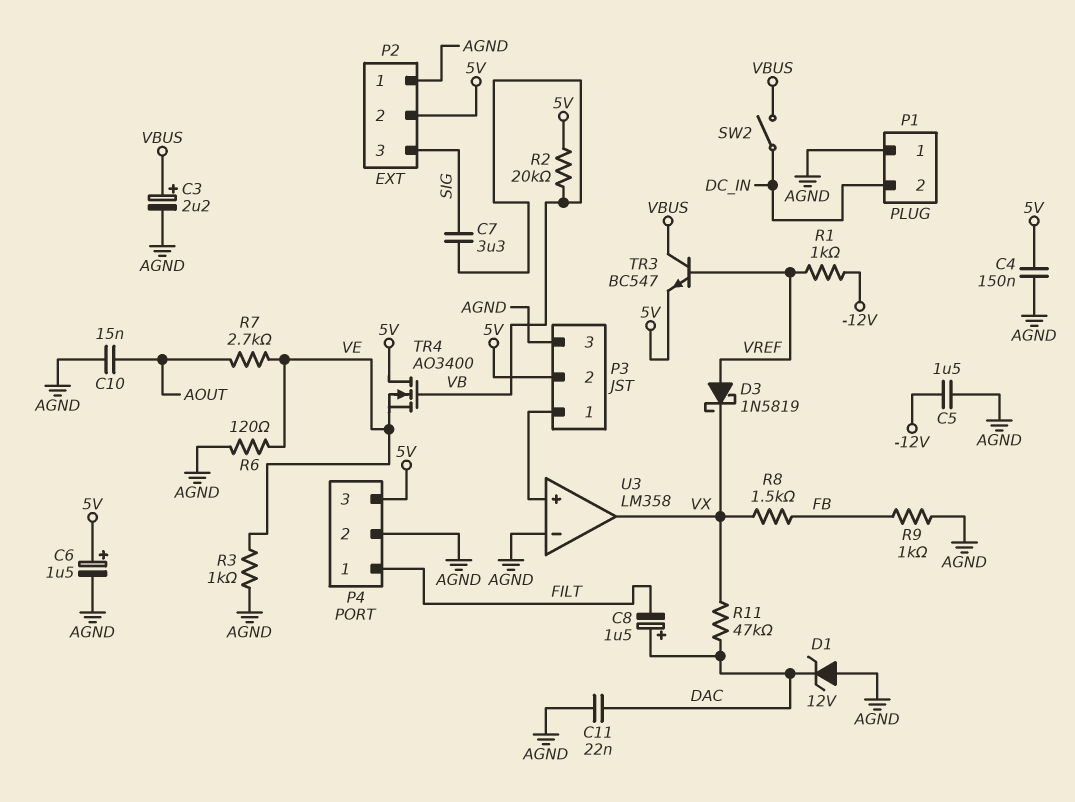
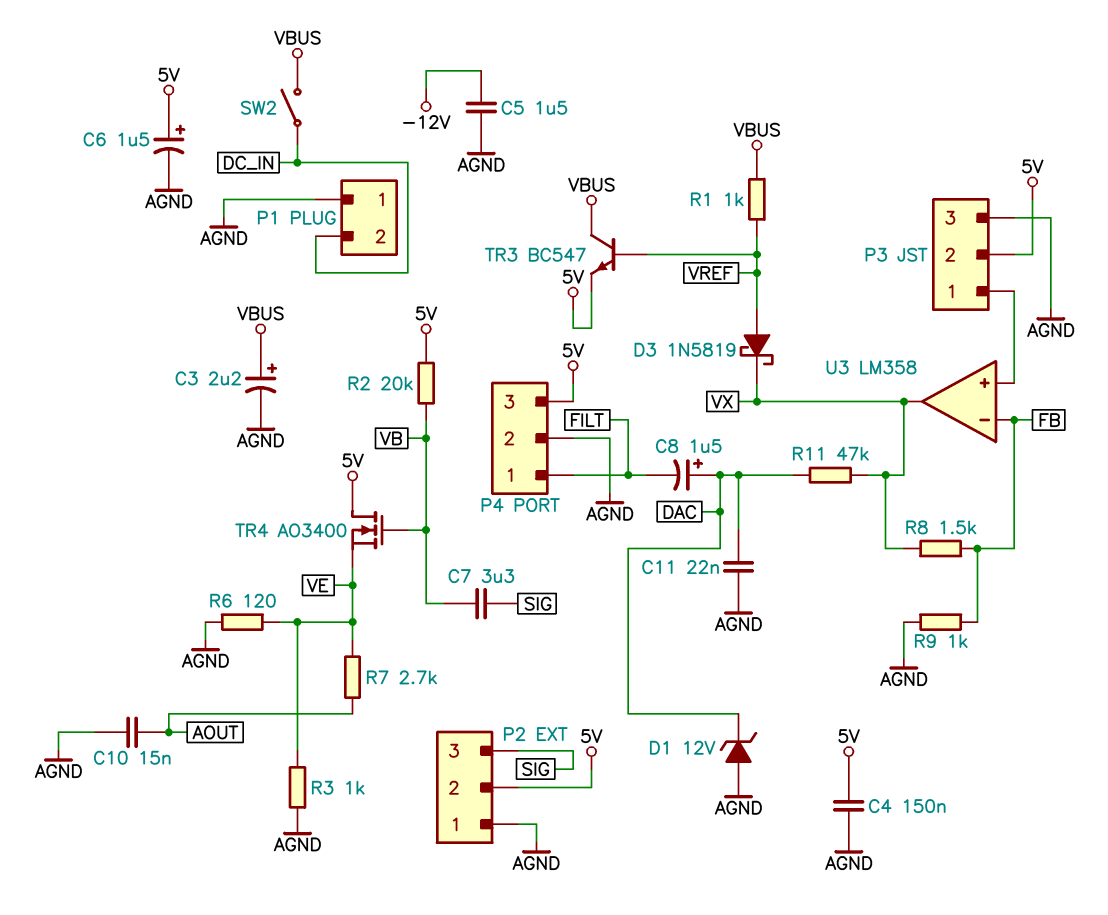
R1: 1k (-12V, VREF) -> 1k (VBUS, VREF)
U3 pin in-: AGND -> FB

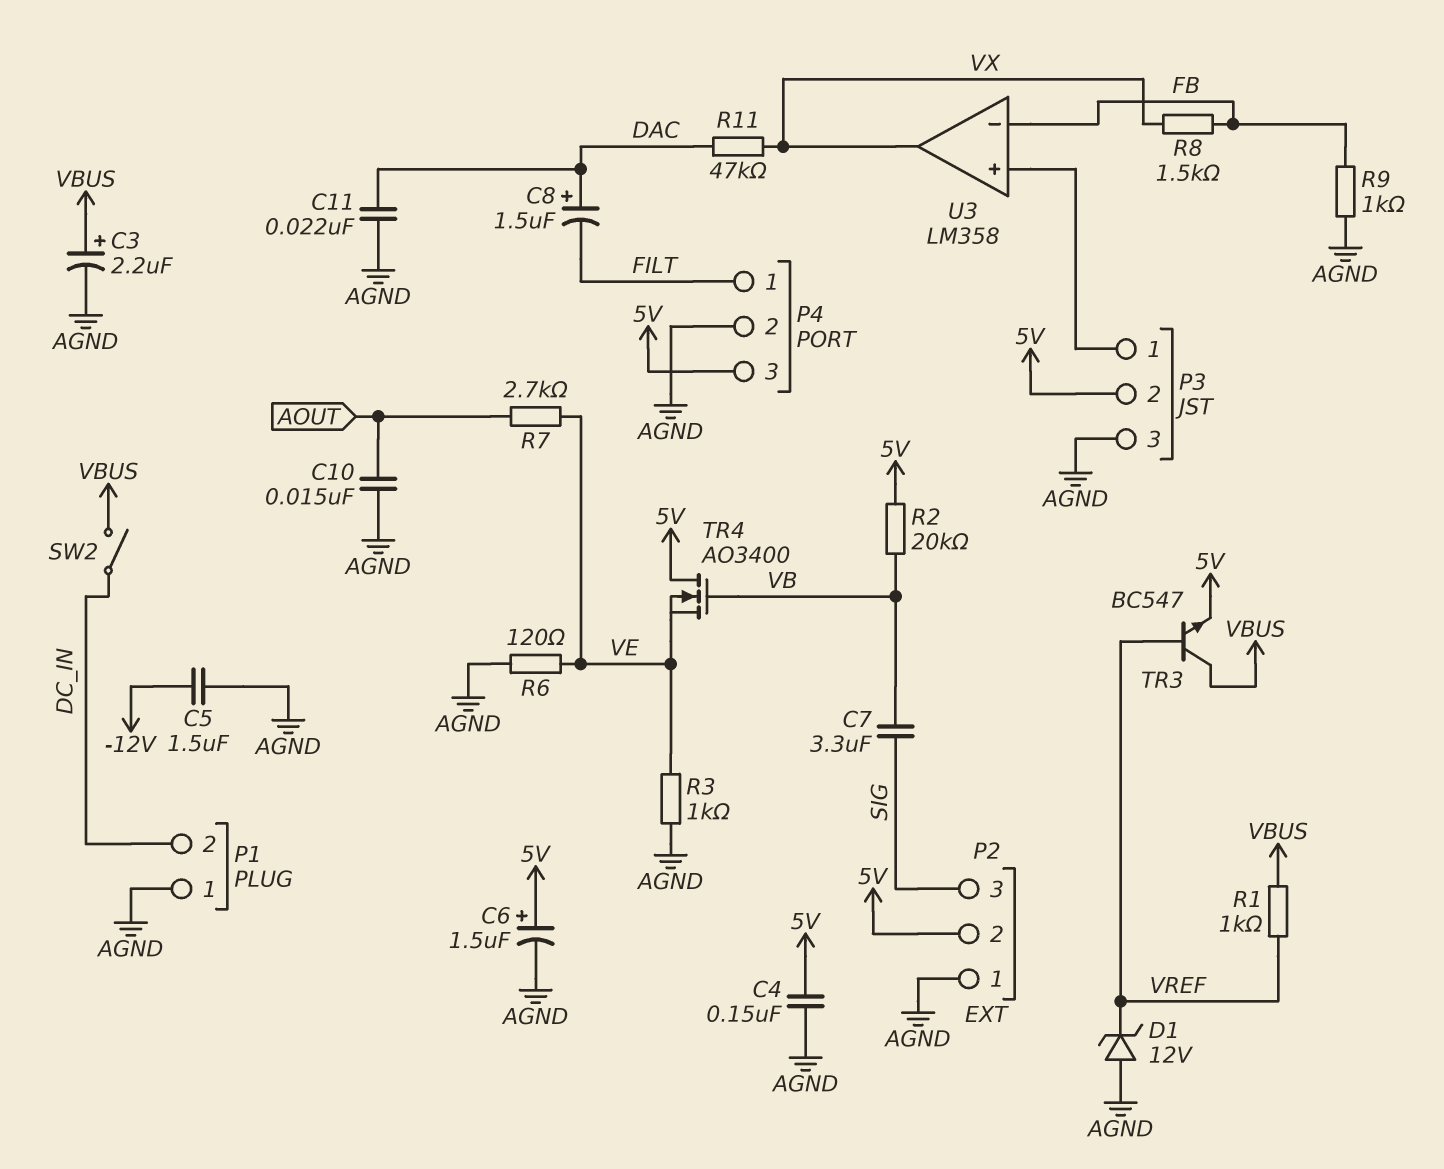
D1: zener 12V (A AGND, K DAC) -> zener 12V (A AGND, K VREF)
D3: schottky 1N5819 (A VREF, K VX) -> none

